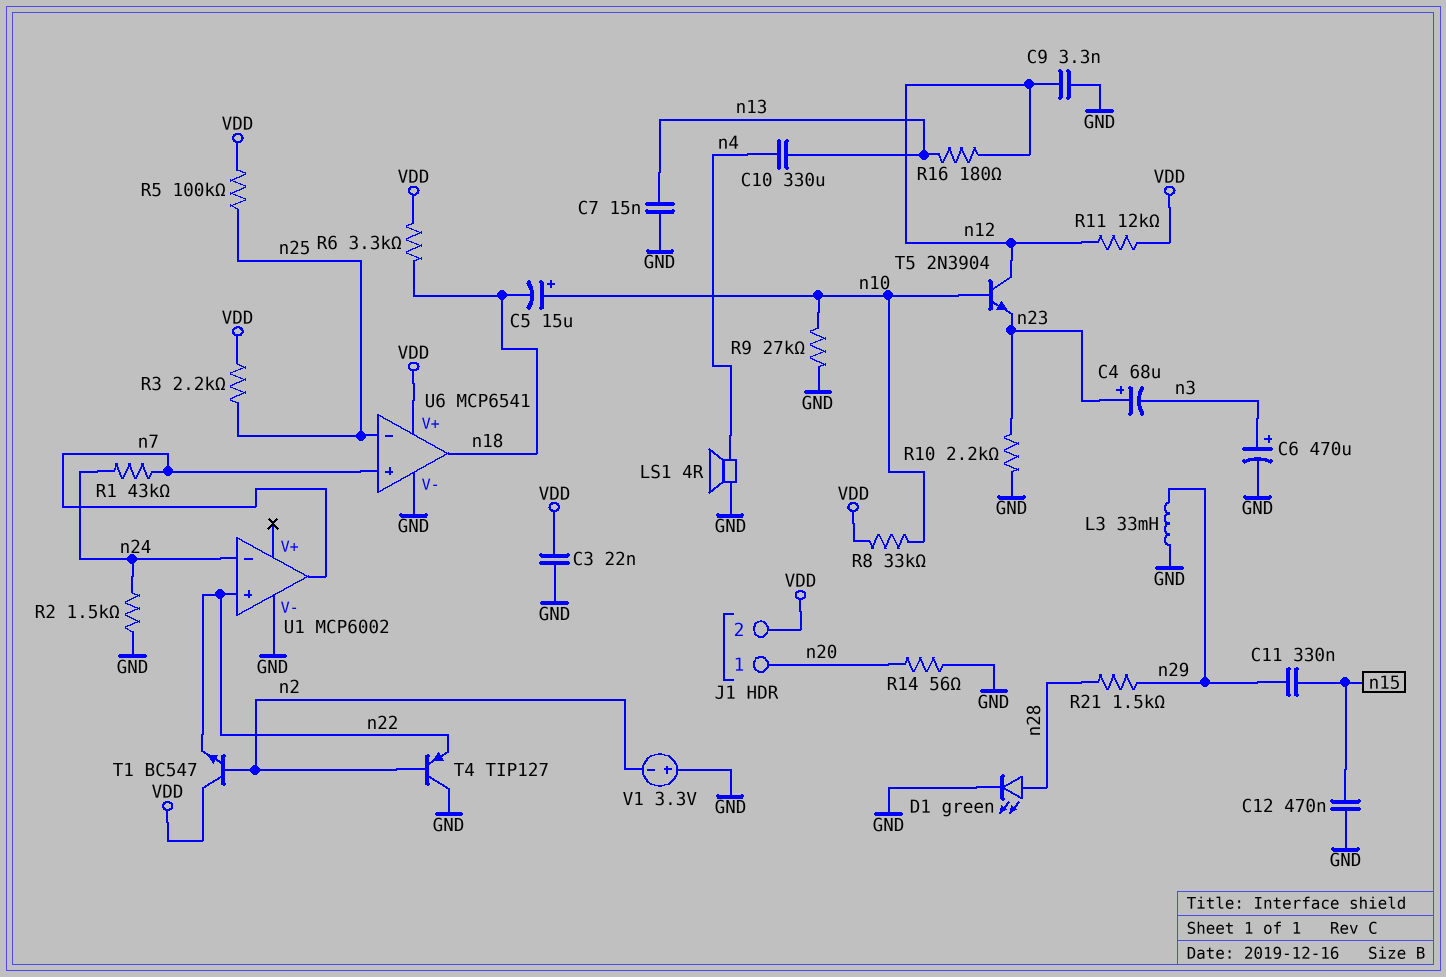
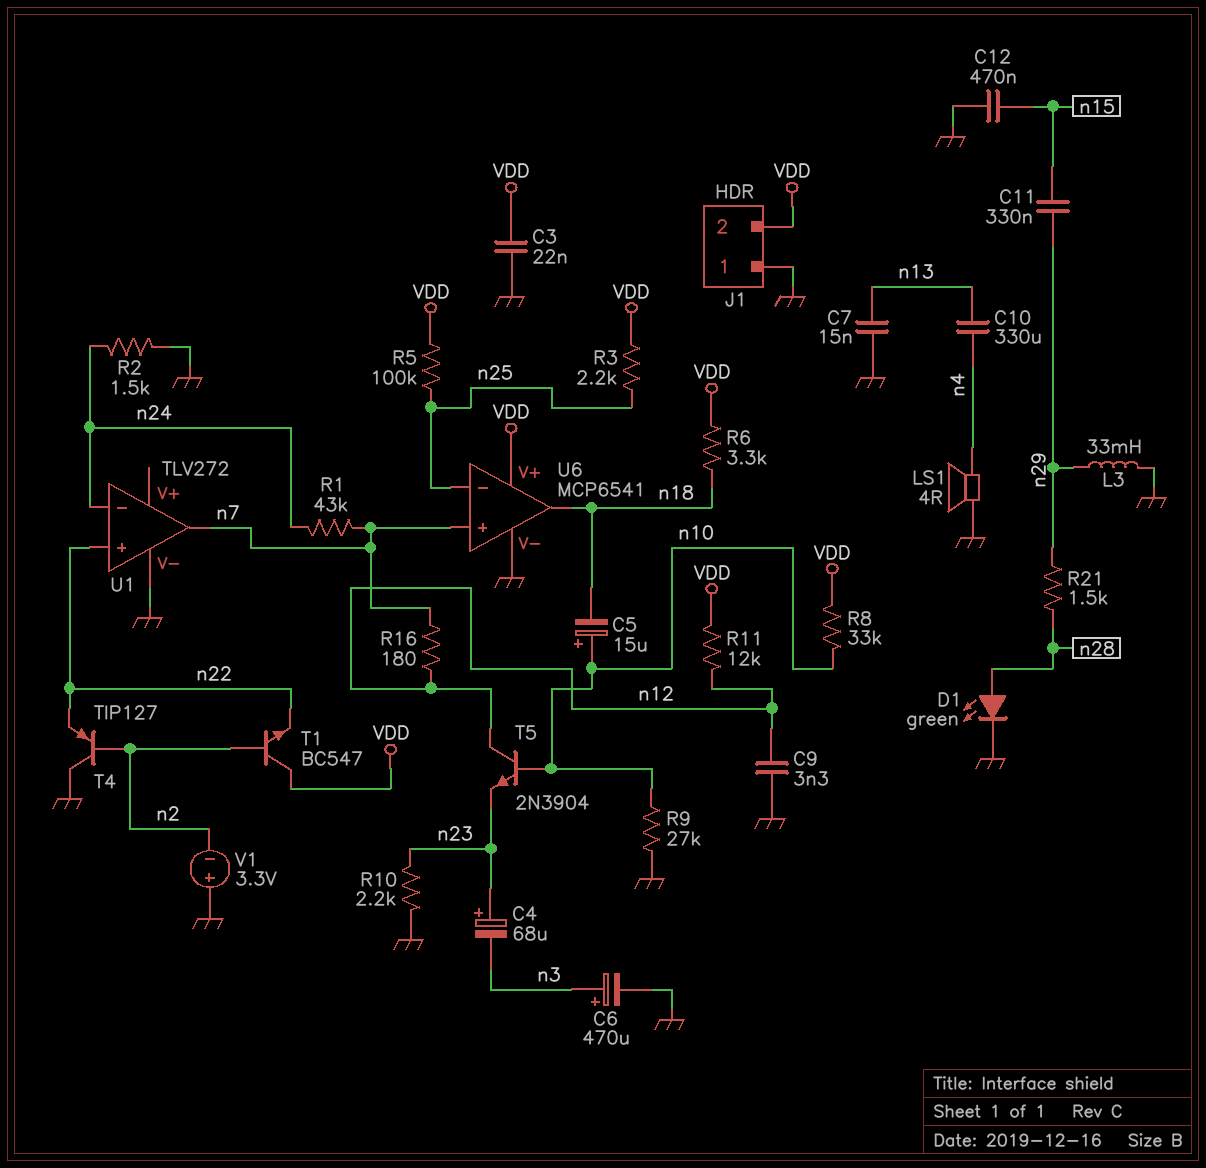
J1 pin 1: n20 -> GND
R14: 56 (GND, n20) -> none
R16: 180 (n12, n13) -> 180 (n7, n12)
U1: MCP6002 -> TLV272

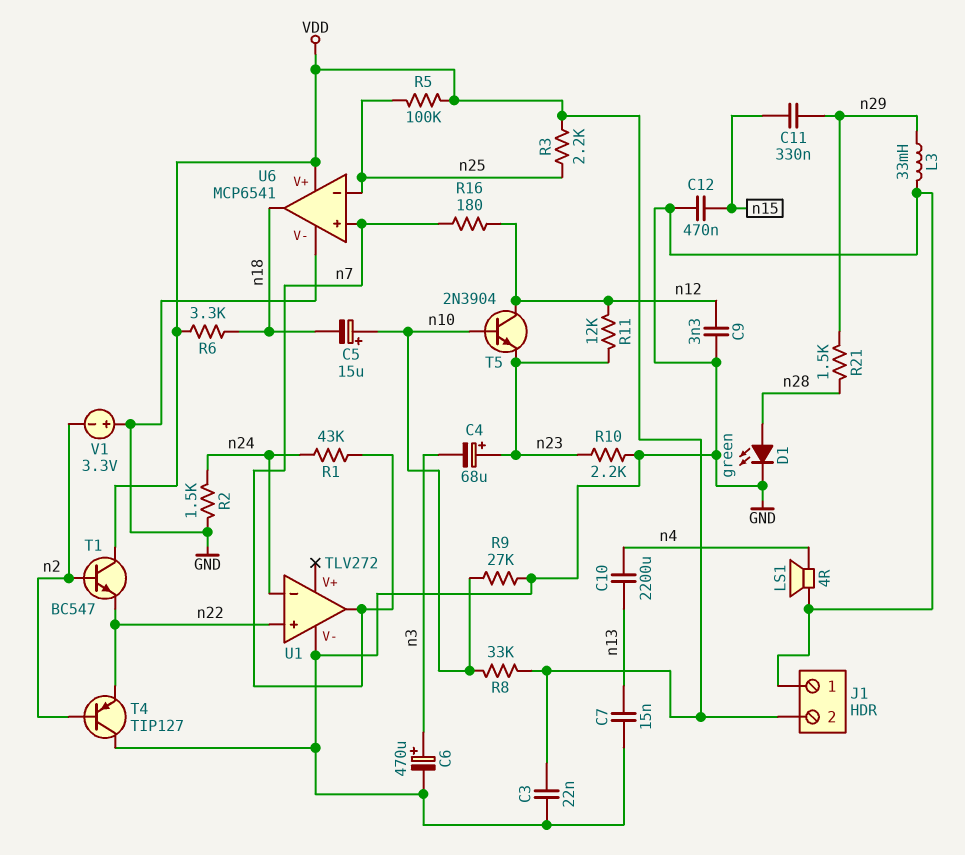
C10: 330uF (n4, n13) -> 2200uF (n4, n13)
R11: 12k (VDD, n12) -> 12k (n12, n23)

